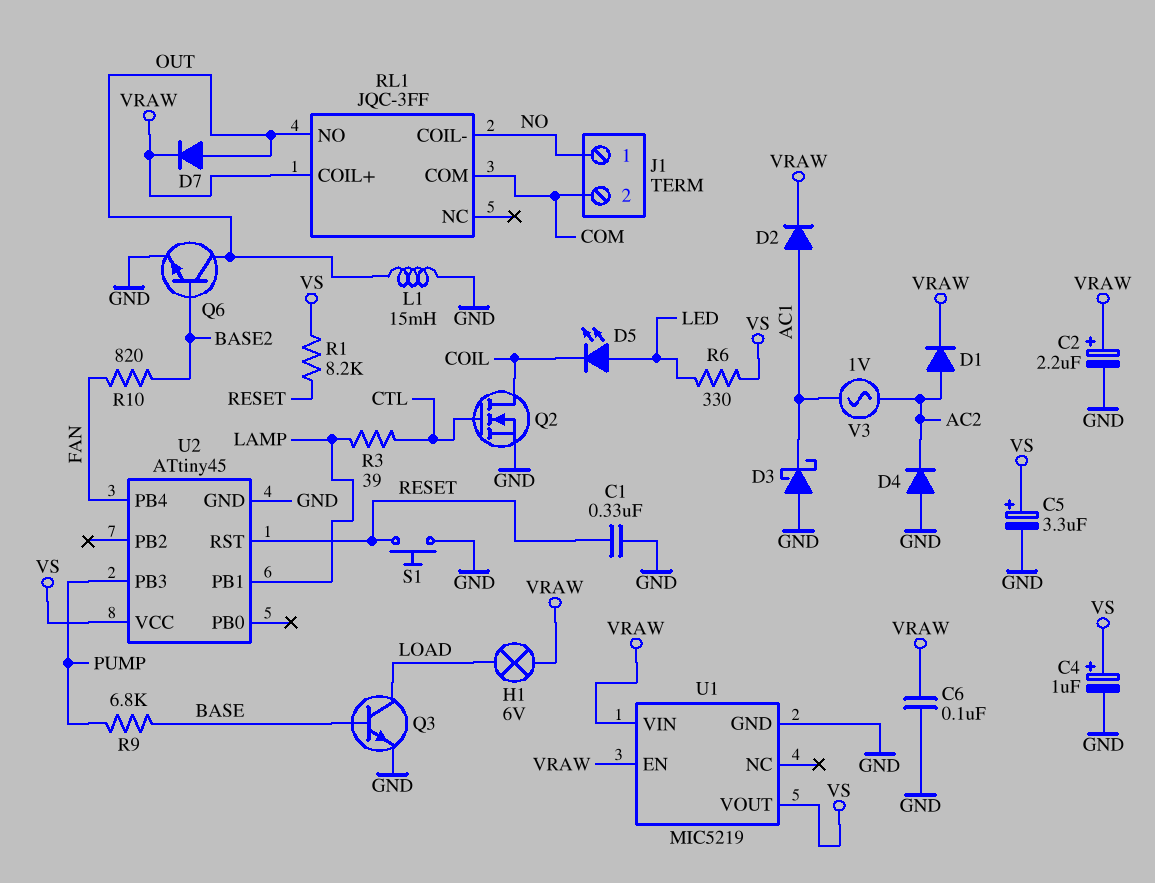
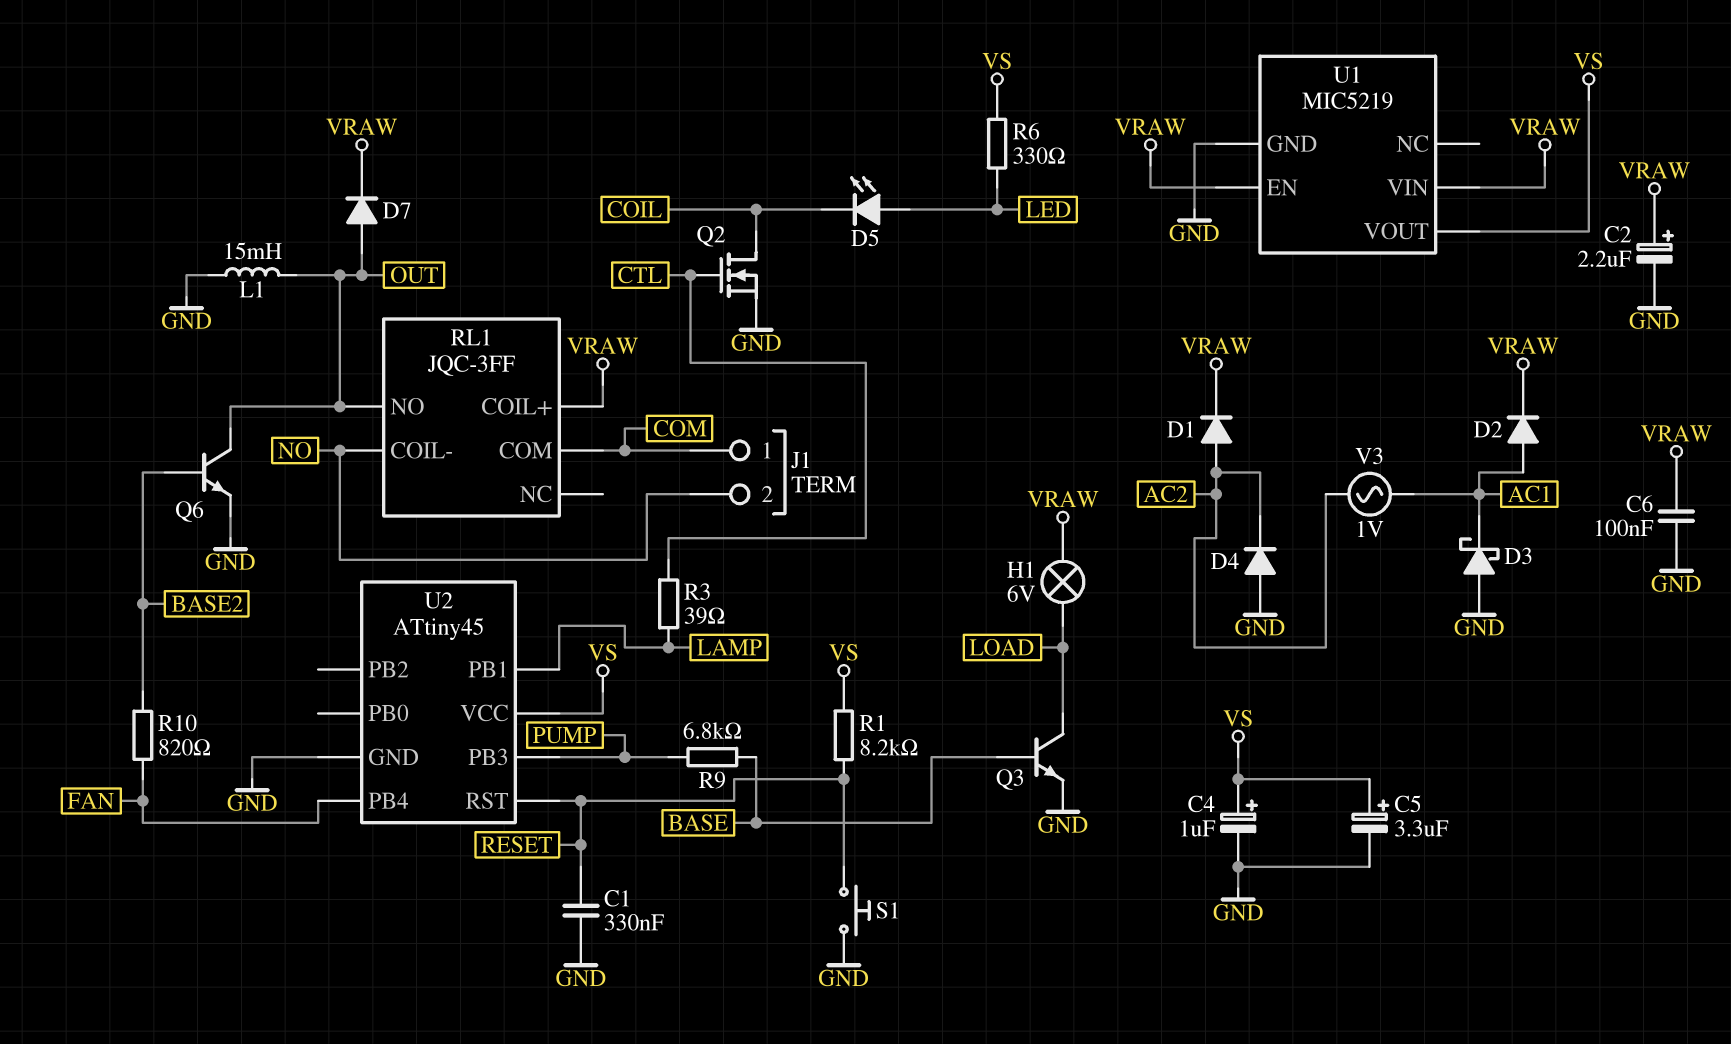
J1 pin 1: NO -> COM
J1 pin 2: COM -> NO

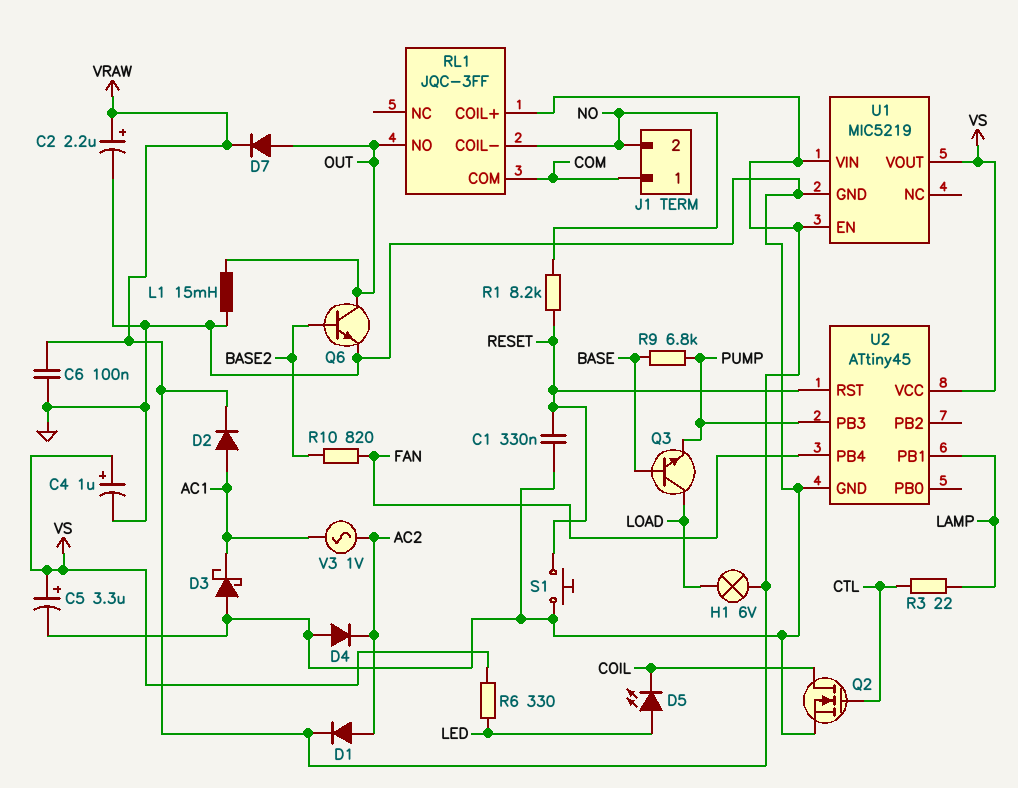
Q3: NPN (B BASE, C LOAD, E GND) -> NPN (B BASE, C LOAD, E PUMP)
R1: 8.2k (RESET, VS) -> 8.2k (NO, RESET)
R3: 39 (CTL, LAMP) -> 22 (CTL, LAMP)

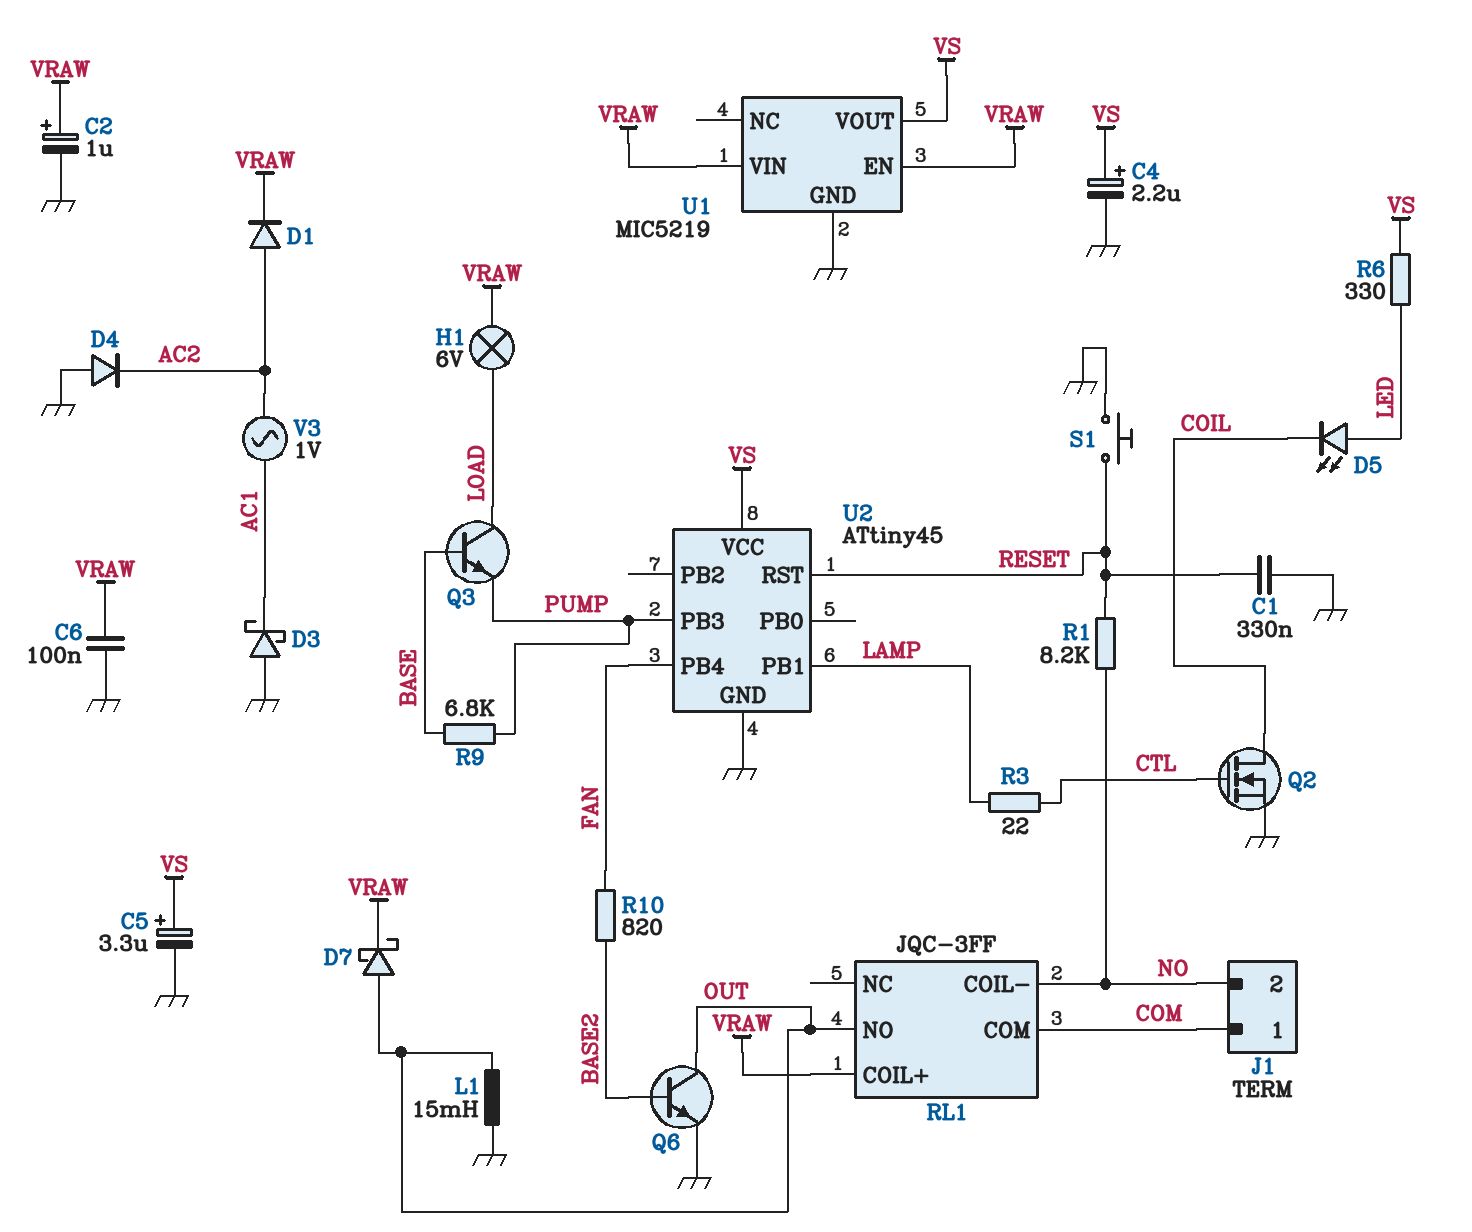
C2: 2.2uF (plus VRAW, minus GND) -> 1uF (plus VRAW, minus GND)
C4: 1uF (plus VS, minus GND) -> 2.2uF (plus VS, minus GND)
D2: diode (A AC1, K VRAW) -> none
D7: diode (A OUT, K VRAW) -> schottky (A OUT, K VRAW)

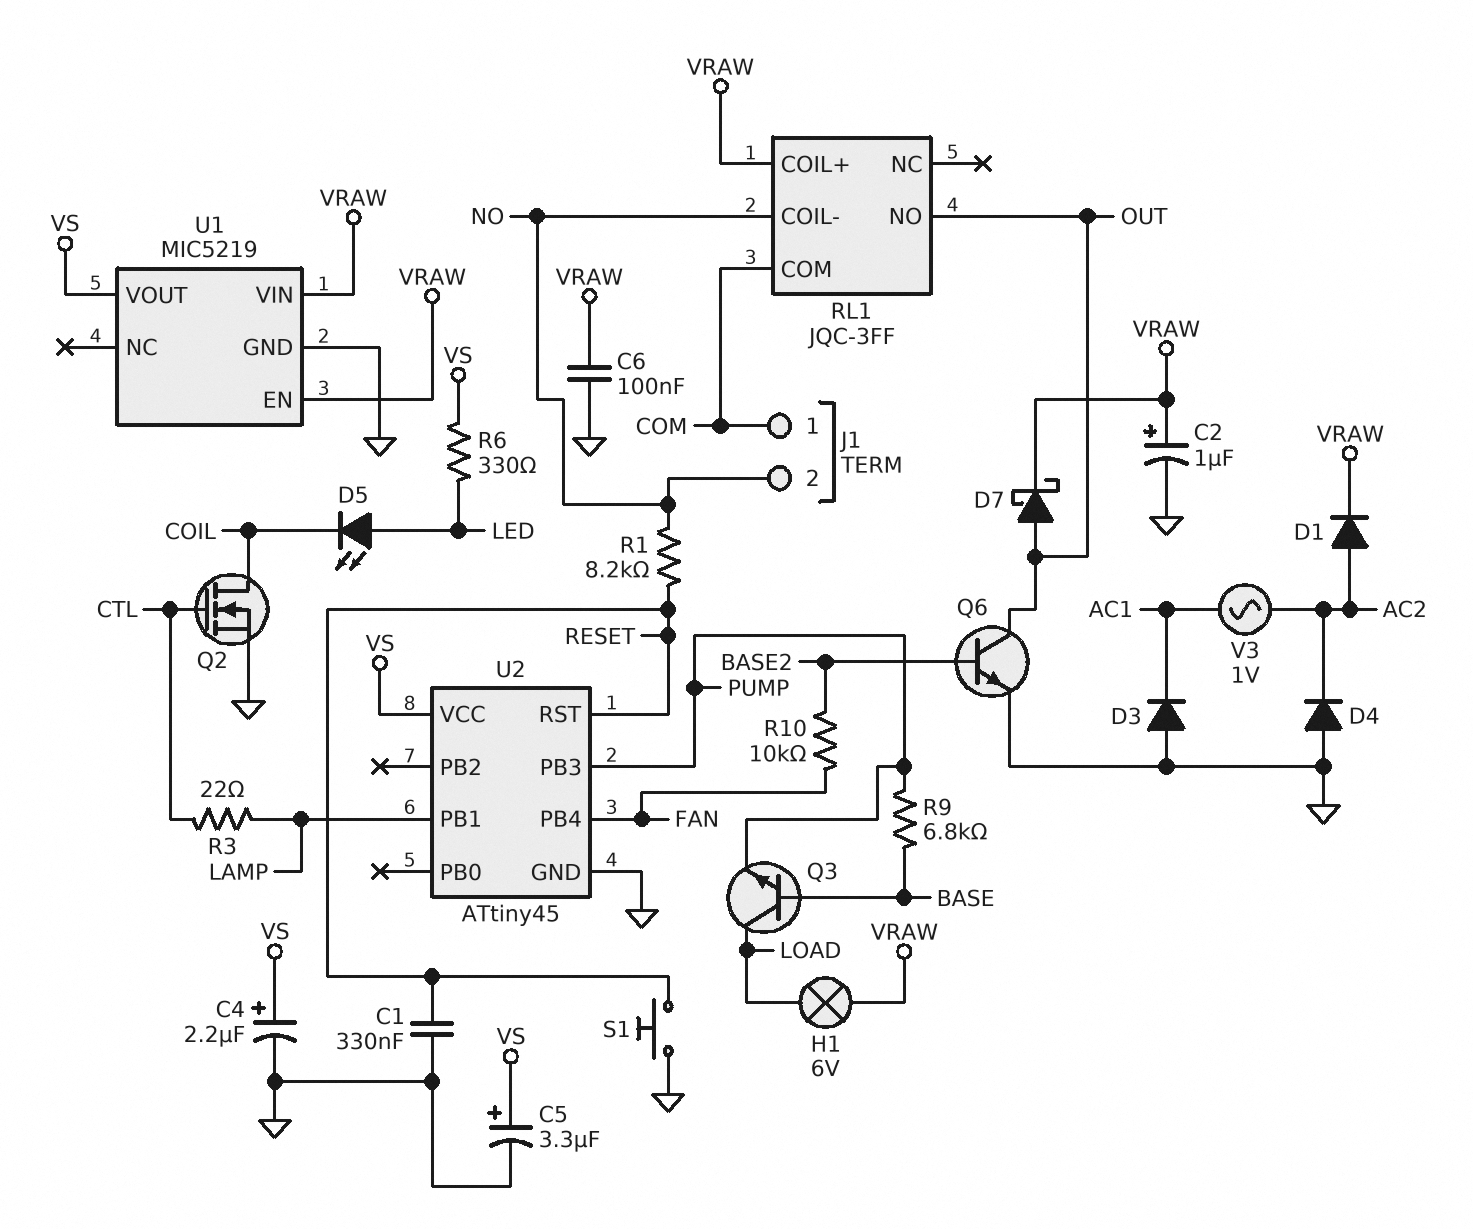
D3: schottky (A GND, K AC1) -> diode (A GND, K AC1)
L1: 15mH (GND, OUT) -> none
R10: 820 (BASE2, FAN) -> 10k (BASE2, FAN)

